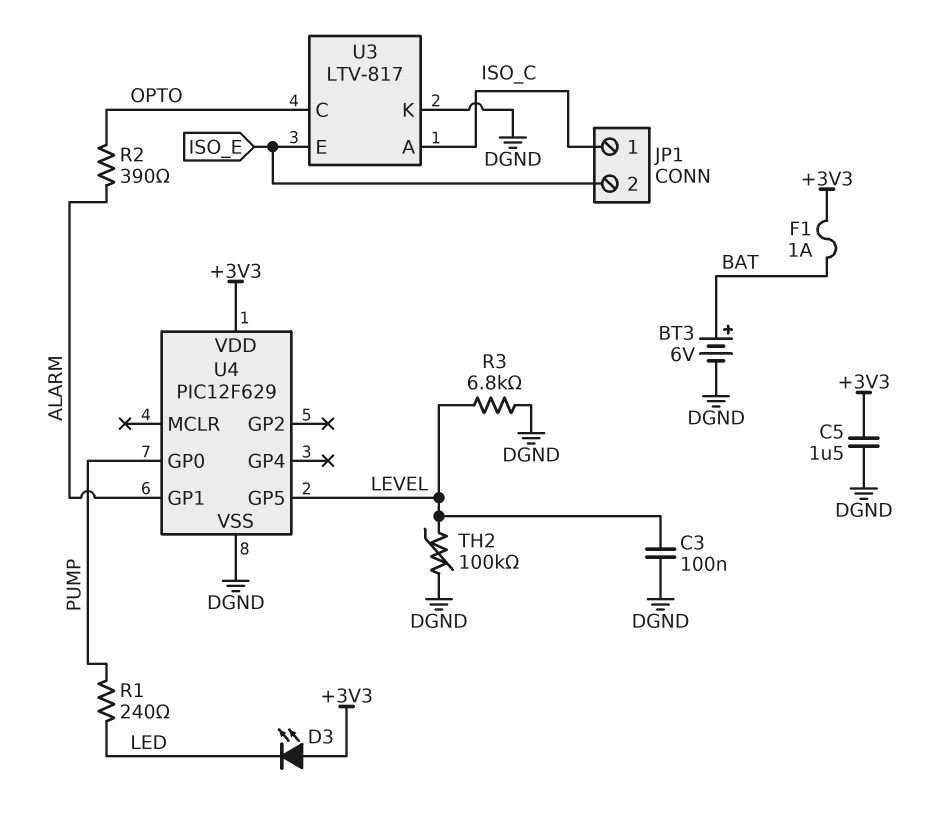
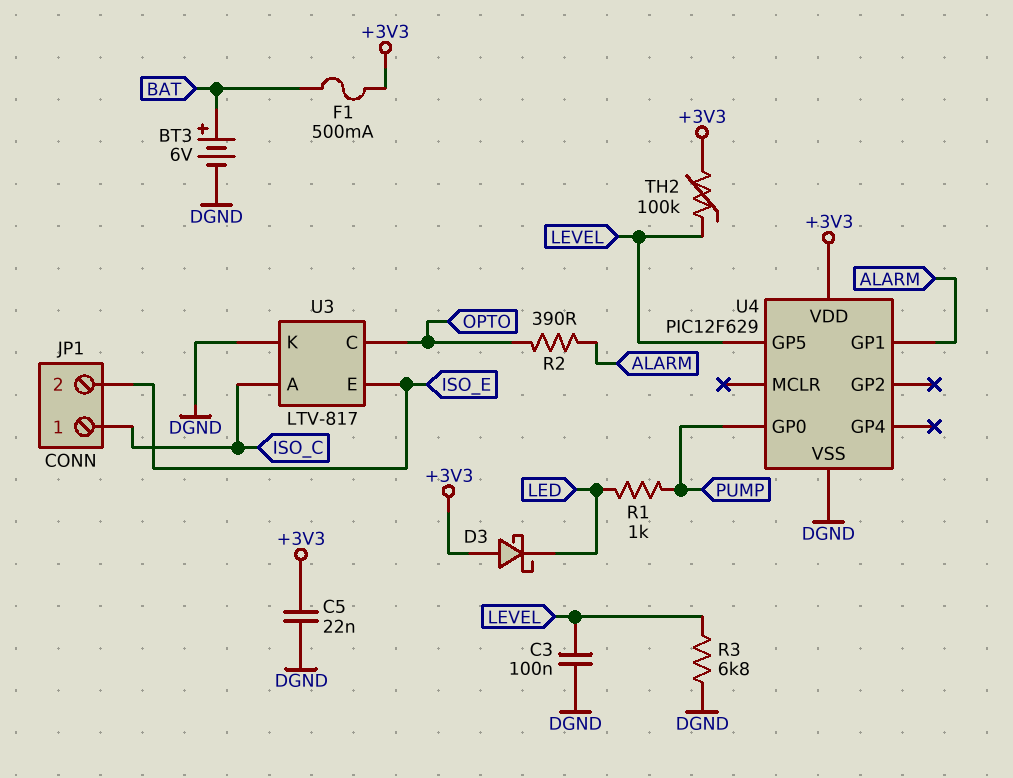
C5: 1.5uF (+3V3, DGND) -> 22nF (+3V3, DGND)
D3: LED (A +3V3, K LED) -> schottky (A +3V3, K LED)
F1: 1A (+3V3, BAT) -> 500mA (+3V3, BAT)
R1: 240 (LED, PUMP) -> 1k (LED, PUMP)
TH2: 100k (DGND, LEVEL) -> 100k (+3V3, LEVEL)

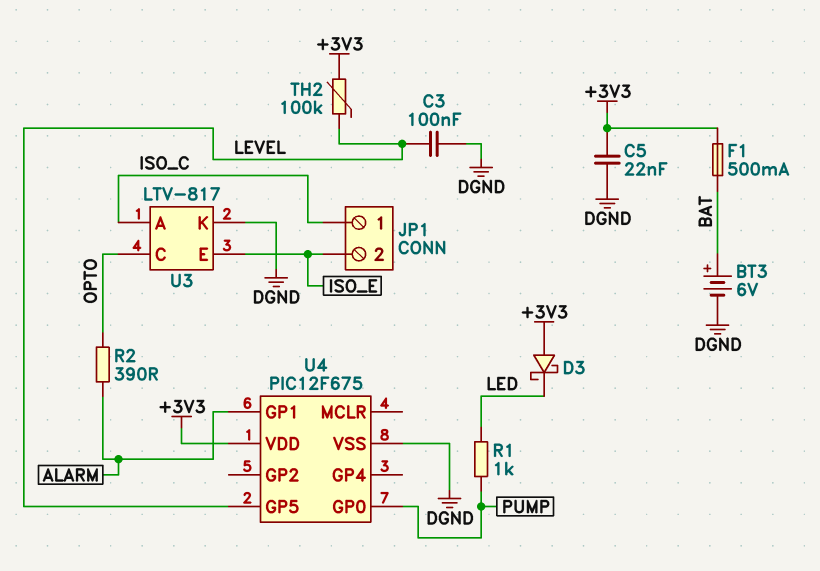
R3: 6.8k (DGND, LEVEL) -> none
U4: PIC12F629 -> PIC12F675

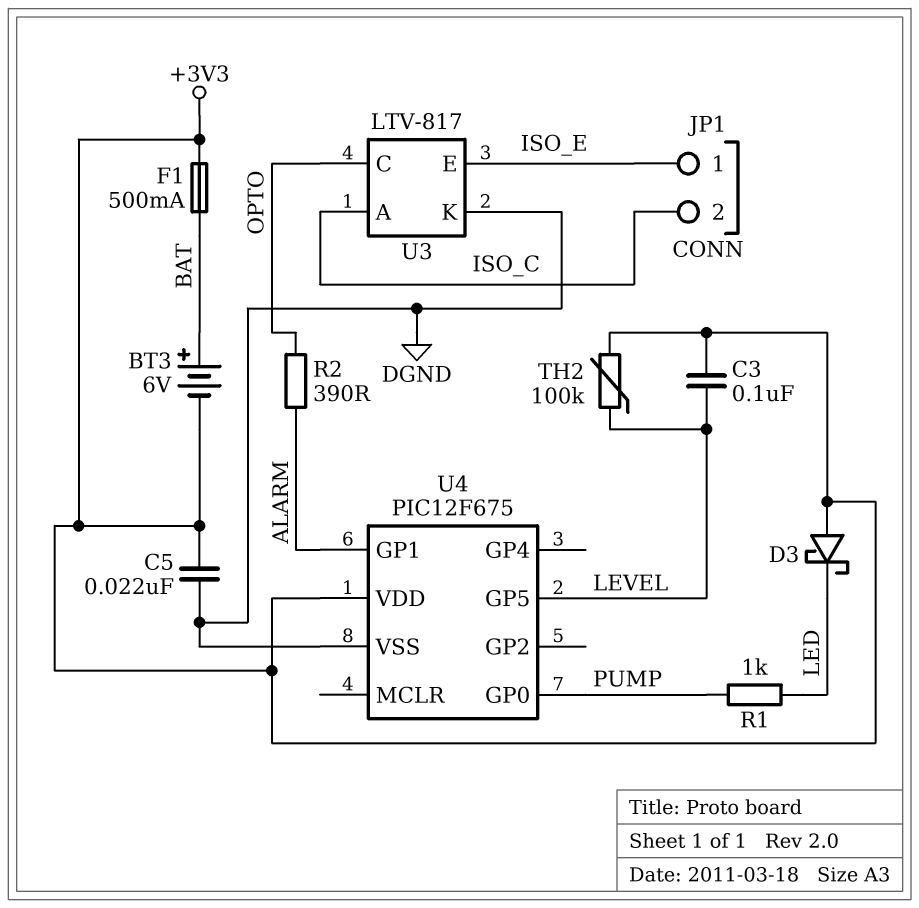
BT3: 6V (plus BAT, minus DGND) -> 6V (plus BAT, minus +3V3)
C3: 100nF (DGND, LEVEL) -> 100nF (+3V3, LEVEL)
JP1 pin 1: ISO_C -> ISO_E
JP1 pin 2: ISO_E -> ISO_C

